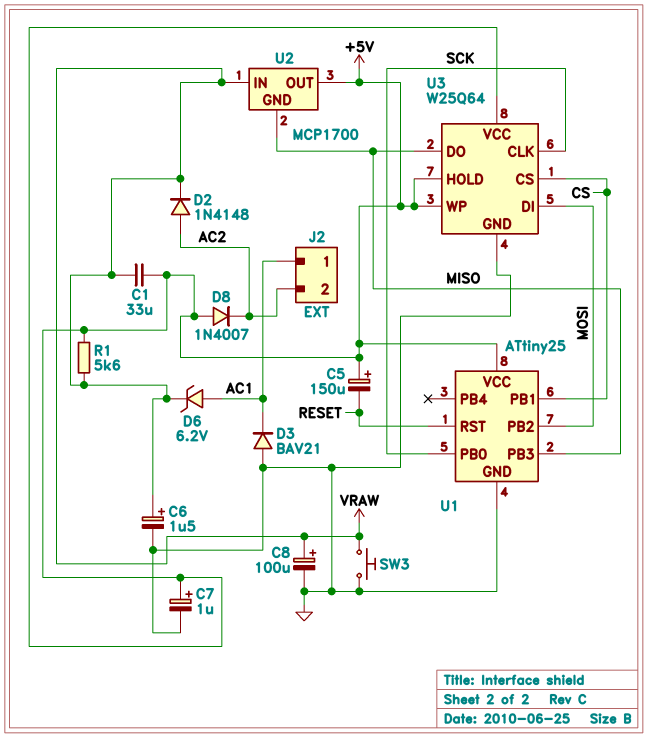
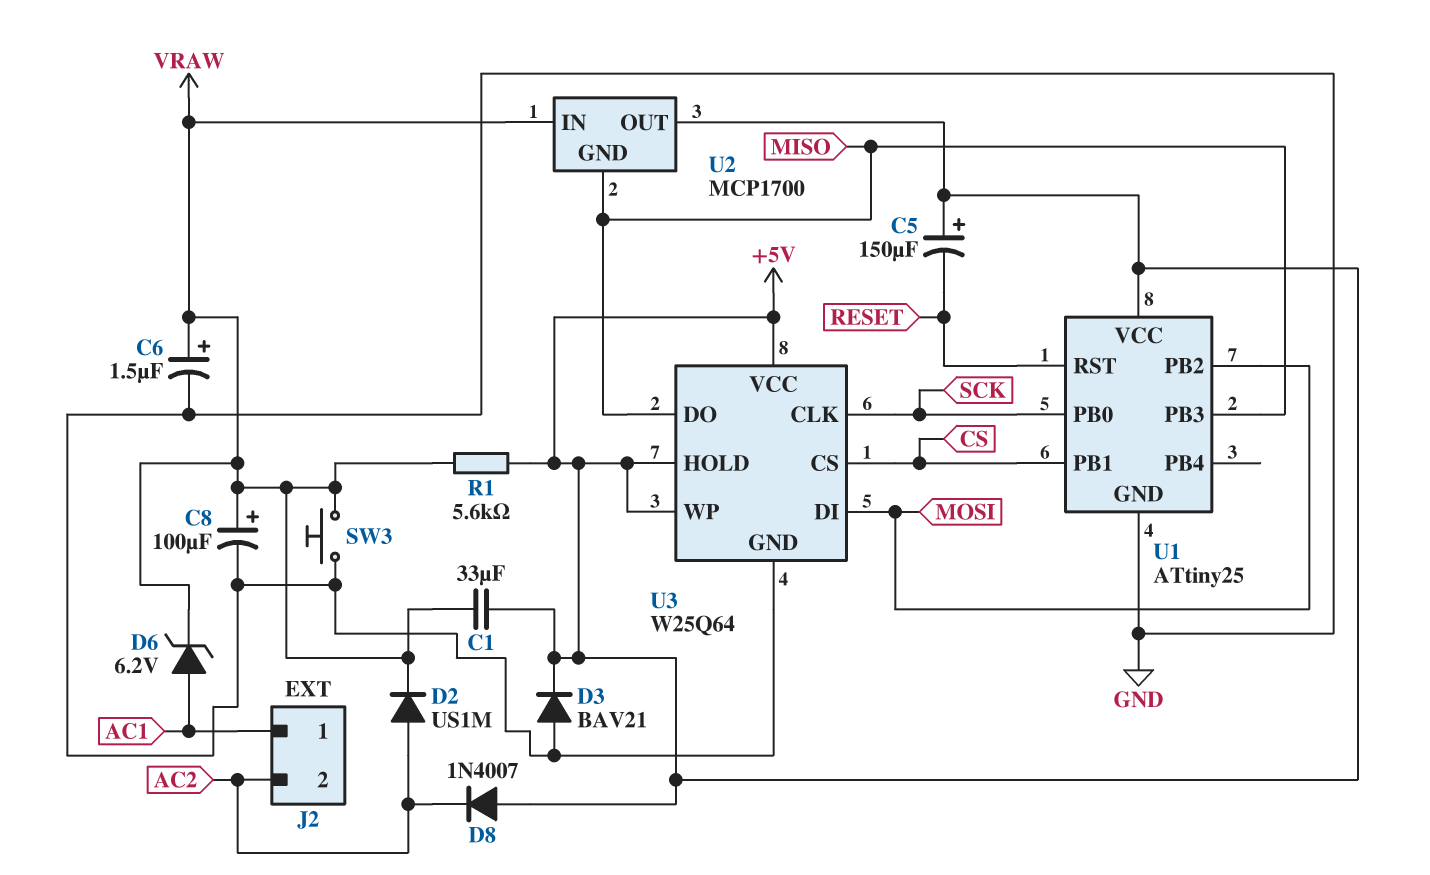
C7: 1uF (plus +5V, minus GND) -> none
D2: diode 1N4148 (A AC2, K VRAW) -> diode US1M (A AC2, K VRAW)
D3: diode BAV21 (A GND, K AC1) -> diode BAV21 (A GND, K +5V)

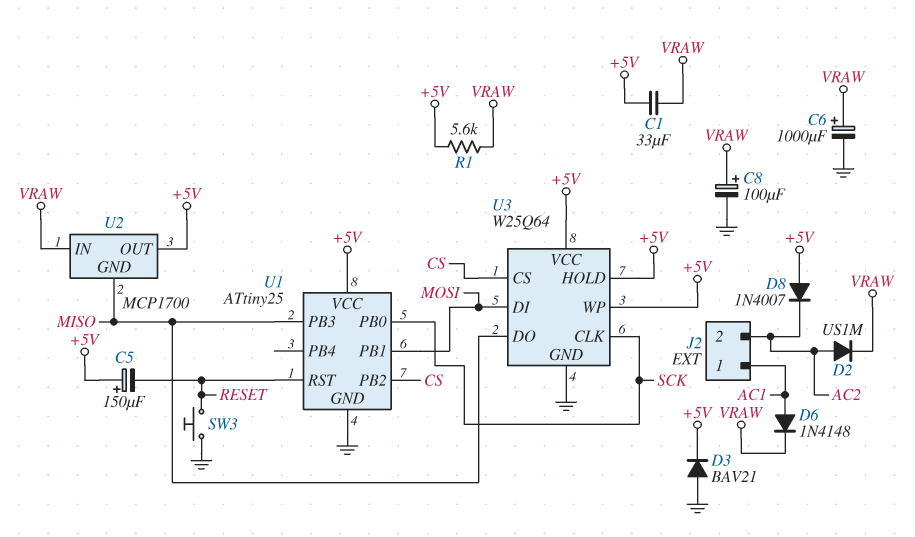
C6: 1.5uF (plus VRAW, minus GND) -> 1000uF (plus VRAW, minus GND)
D6: zener 6.2V (A AC1, K VRAW) -> diode 1N4148 (A AC1, K VRAW)
SW3: button (GND, VRAW) -> button (GND, RESET)
U1 pin PB1: CS -> MOSI
U1 pin PB2: MOSI -> CS

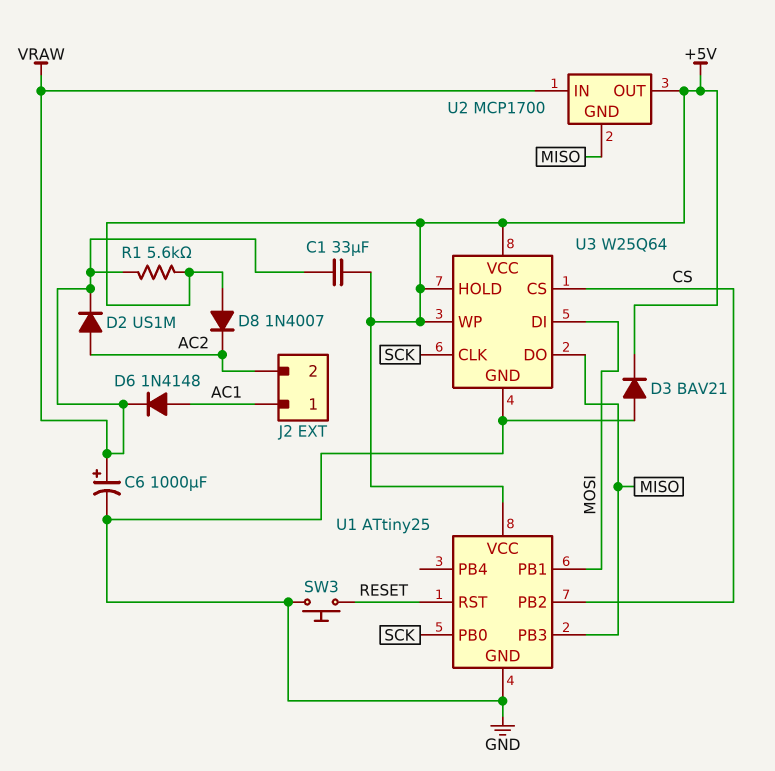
C5: 150uF (plus +5V, minus RESET) -> none
C8: 100uF (plus VRAW, minus GND) -> none

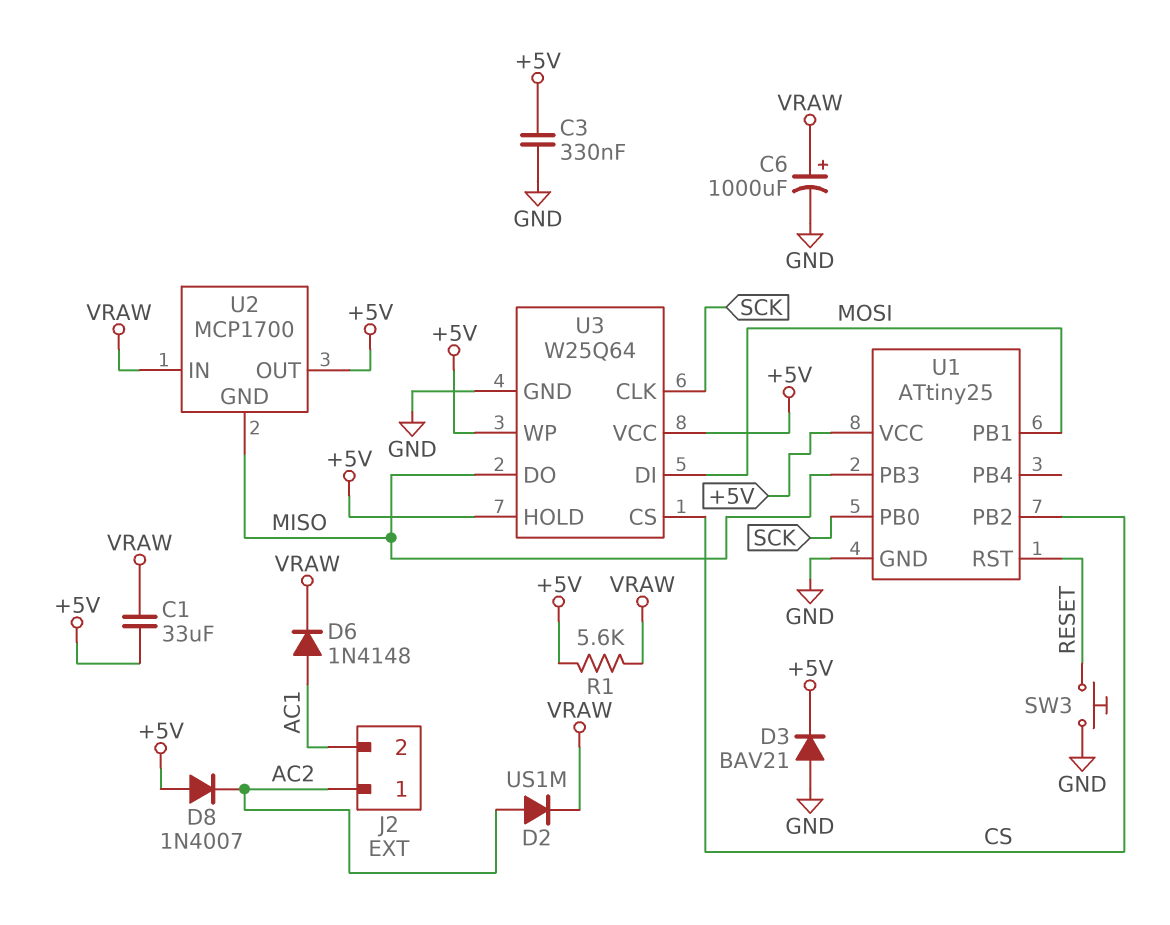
C3: none -> 330nF (+5V, GND)
J2 pin 1: AC1 -> AC2
J2 pin 2: AC2 -> AC1

